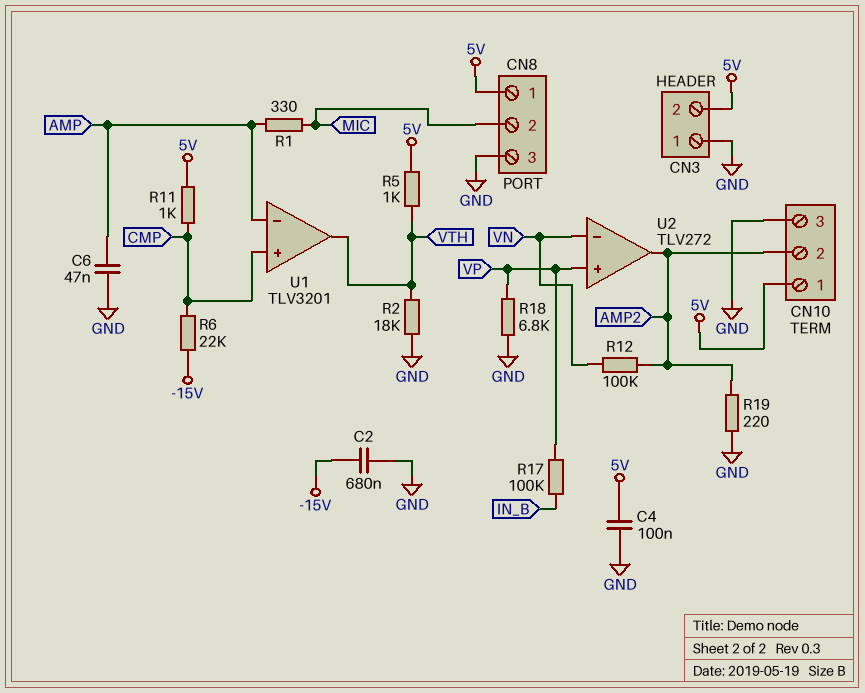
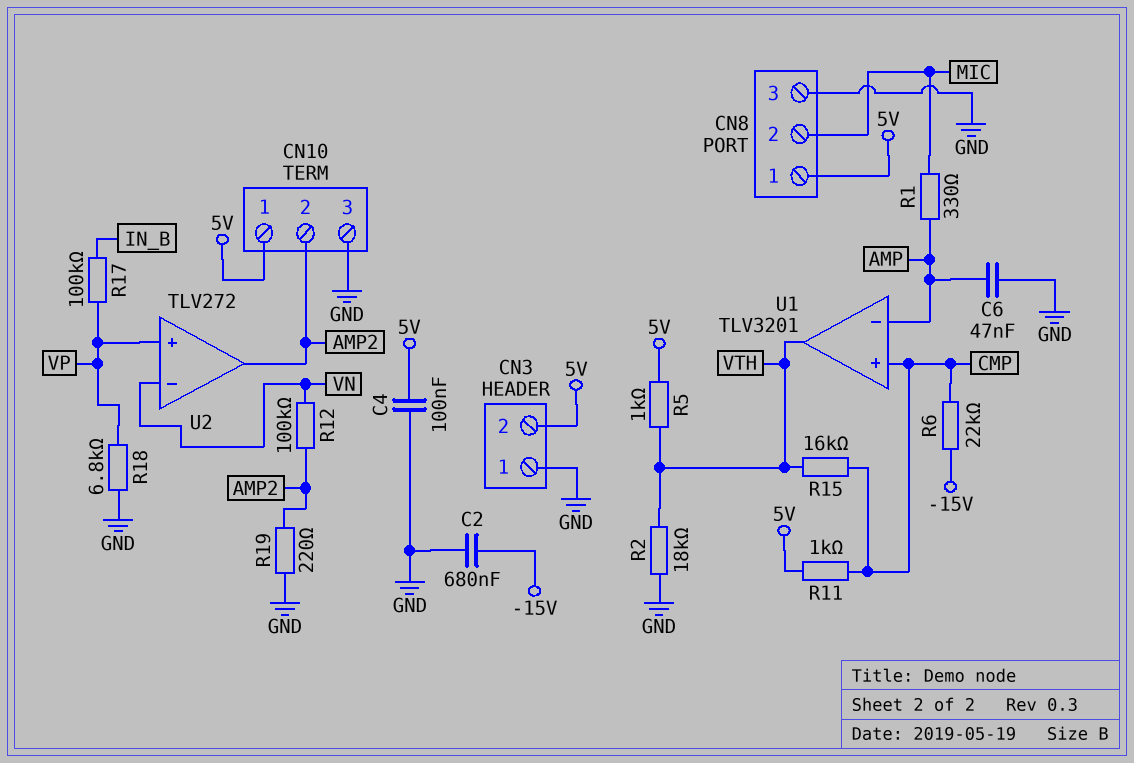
R15: none -> 16k (CMP, VTH)

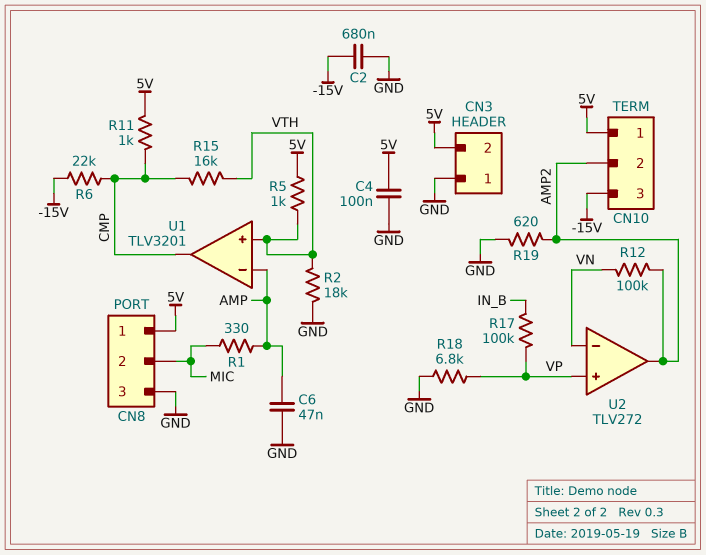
CN10 pin 3: GND -> -15V
R19: 220 (AMP2, GND) -> 620 (AMP2, GND)
U1 pin in+: CMP -> VTH
U1 pin out: VTH -> CMP

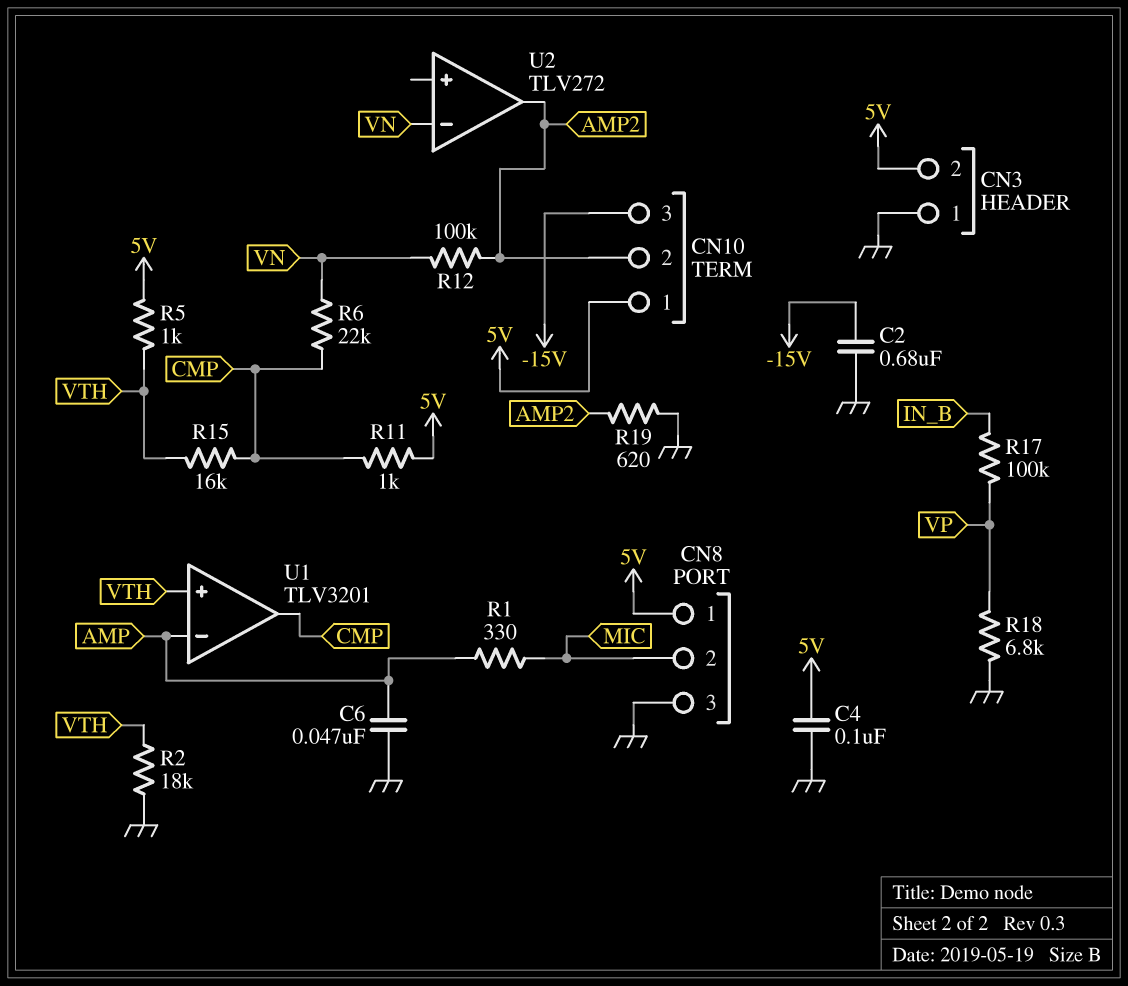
R6: 22k (-15V, CMP) -> 22k (CMP, VN)
U2 pin in+: VP -> none

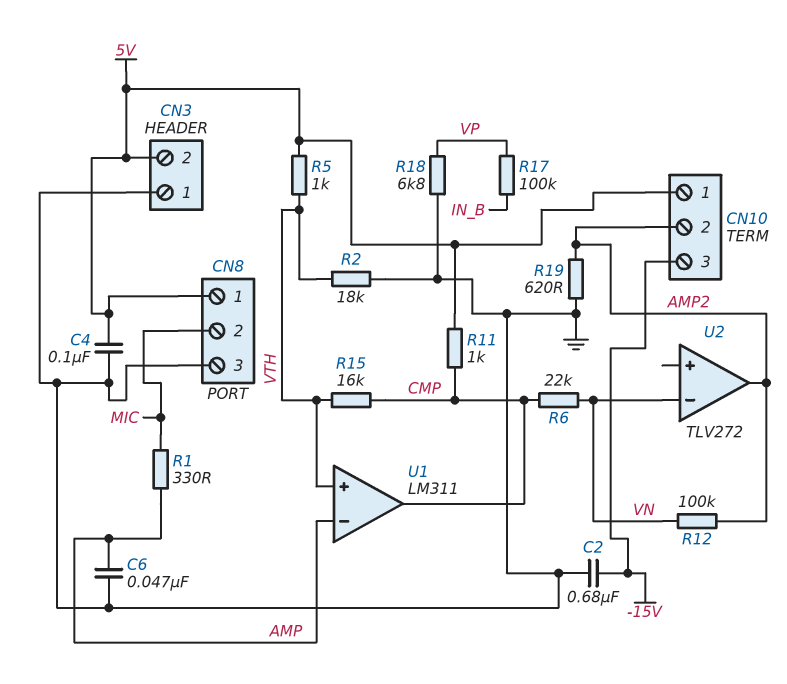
U1: TLV3201 -> LM311

